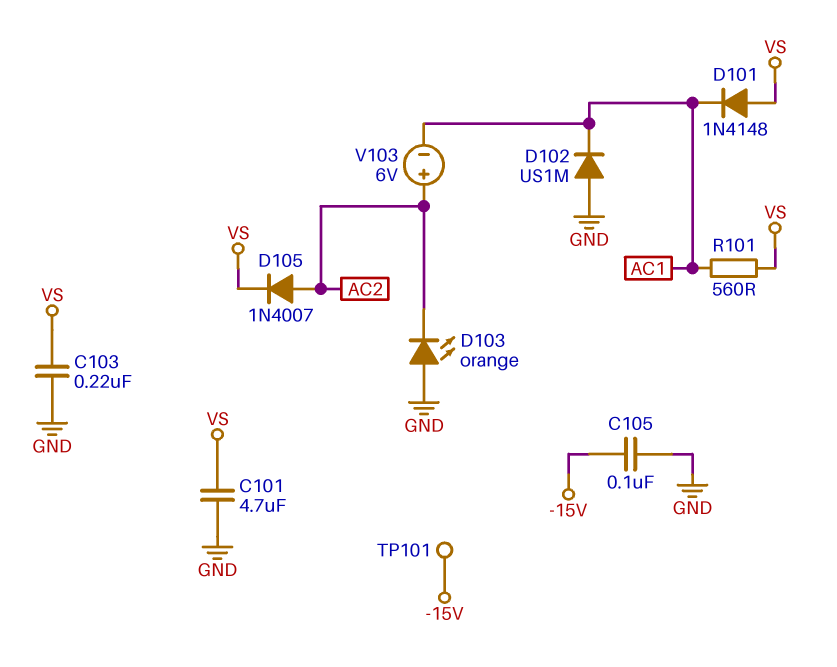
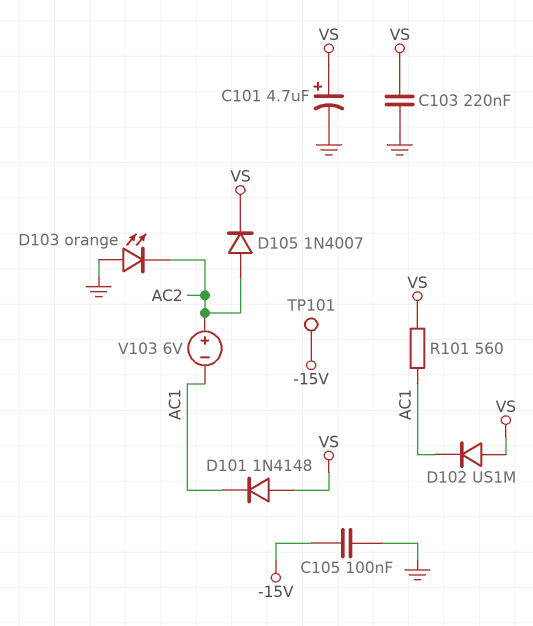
C101: 4.7uF (GND, VS) -> 4.7uF (plus VS, minus GND)
D102: diode US1M (A GND, K AC1) -> diode US1M (A VS, K AC1)

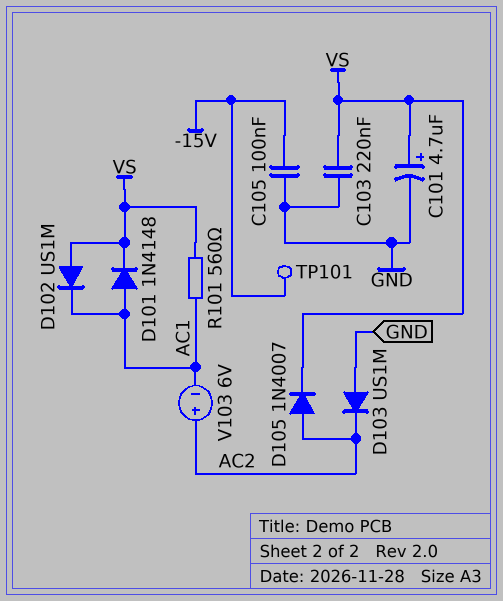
D101: diode 1N4148 (A VS, K AC1) -> diode 1N4148 (A AC1, K VS)
D103: LED orange (A GND, K AC2) -> diode US1M (A GND, K AC2)

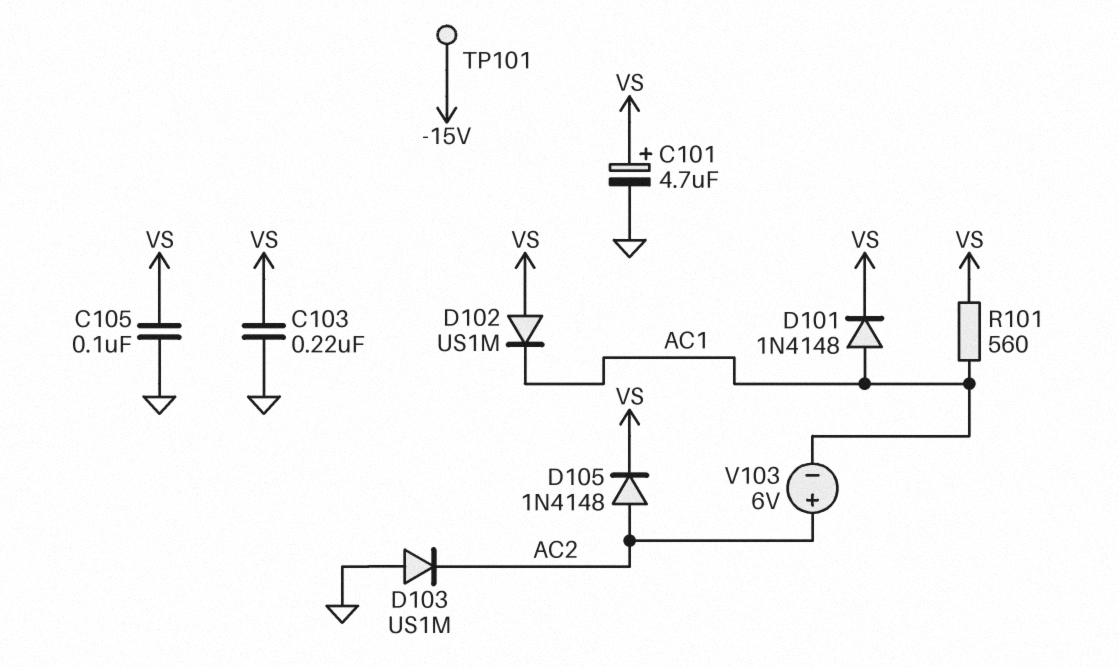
C105: 100nF (-15V, GND) -> 100nF (GND, VS)
D105: diode 1N4007 (A AC2, K VS) -> diode 1N4148 (A AC2, K VS)

